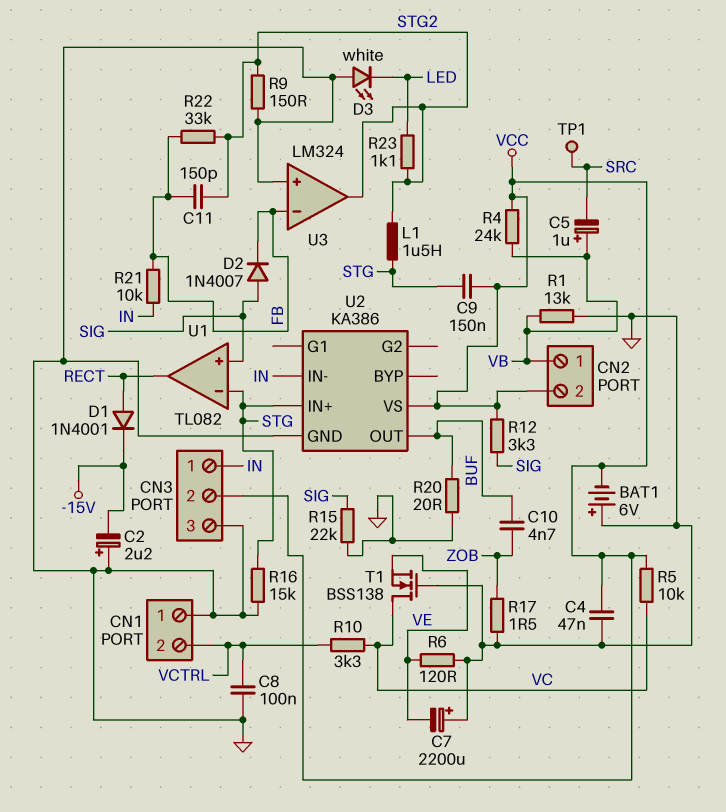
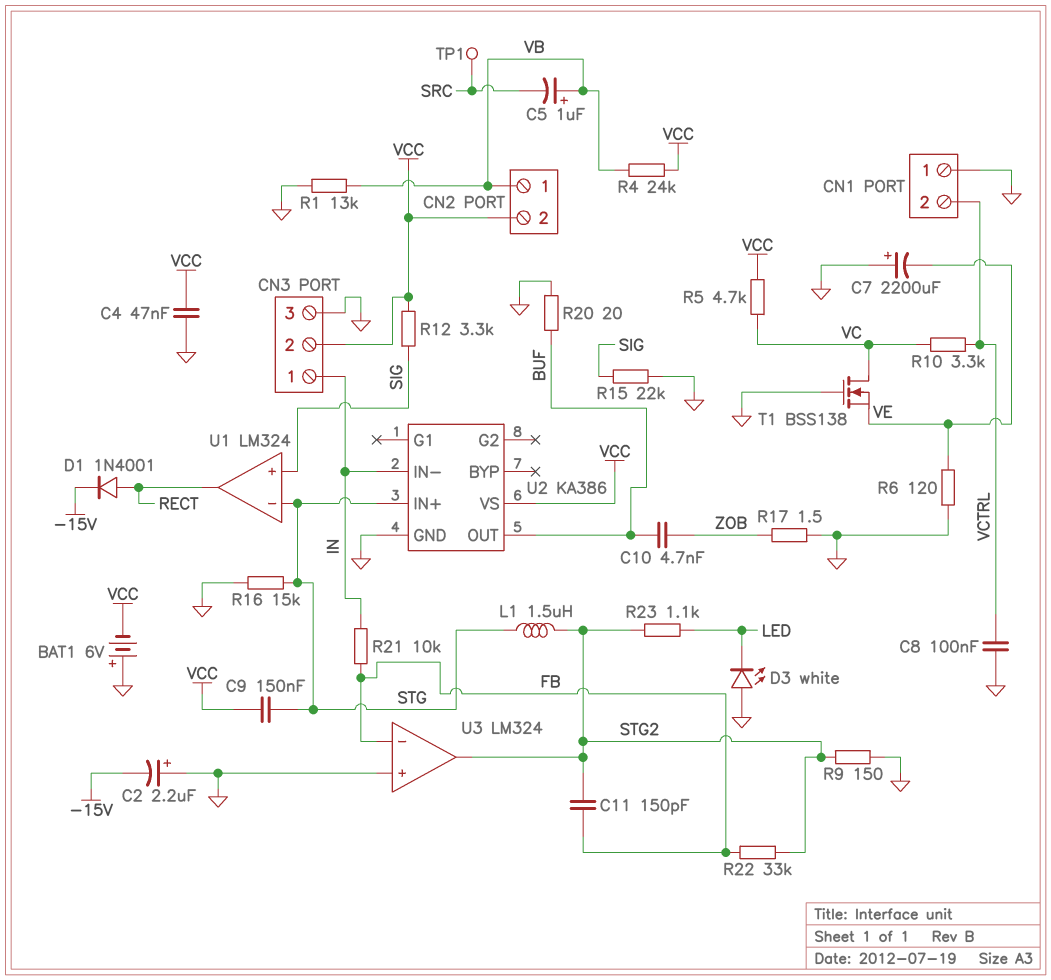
D2: diode 1N4007 (A SIG, K FB) -> none
R5: 10k (VC, VCC) -> 4.7k (VC, VCC)
U1: TL082 -> LM324

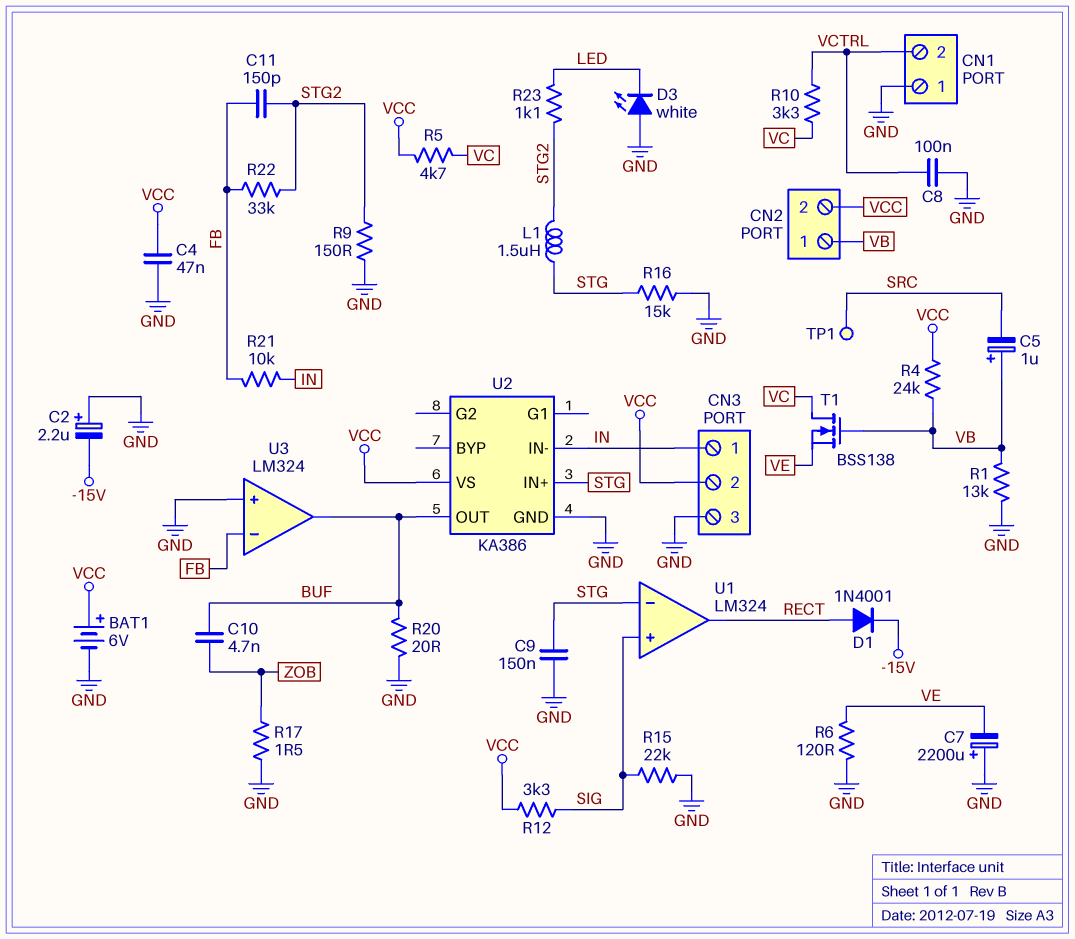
BAT1: 6V (plus GND, minus VCC) -> 6V (plus VCC, minus GND)
C9: 150nF (STG, VCC) -> 150nF (GND, STG)
T1: NMOS BSS138 (G GND, D VC, S VE) -> NMOS BSS138 (G VB, D VC, S VE)
U3 pin out: STG2 -> BUF

